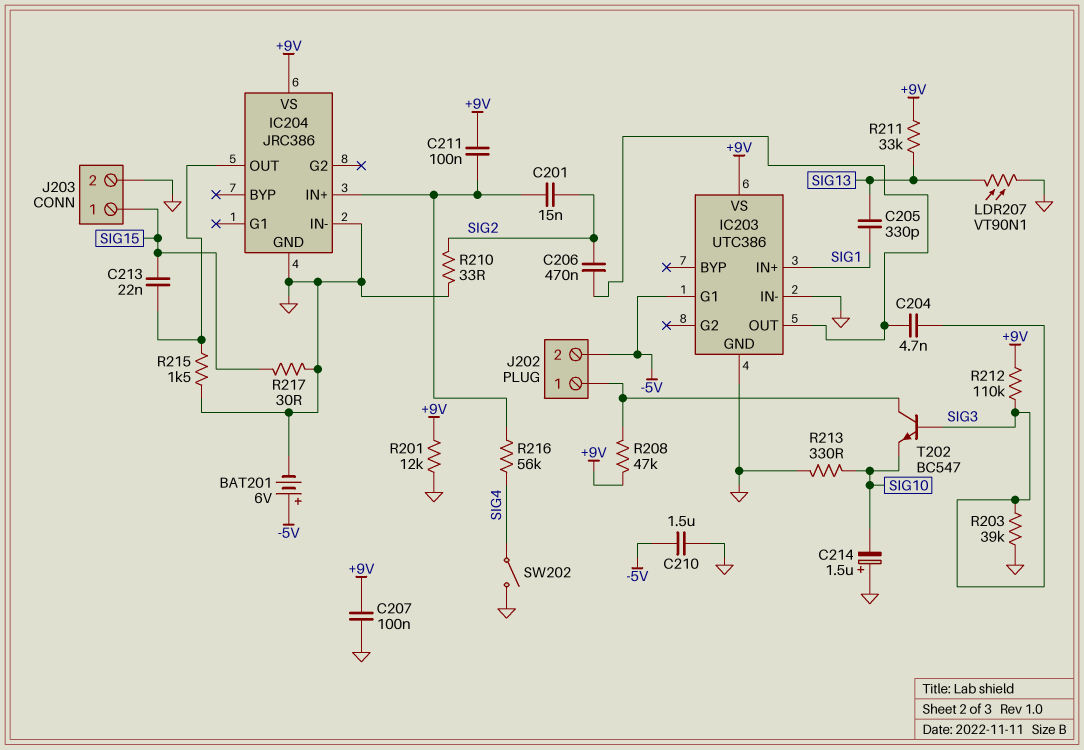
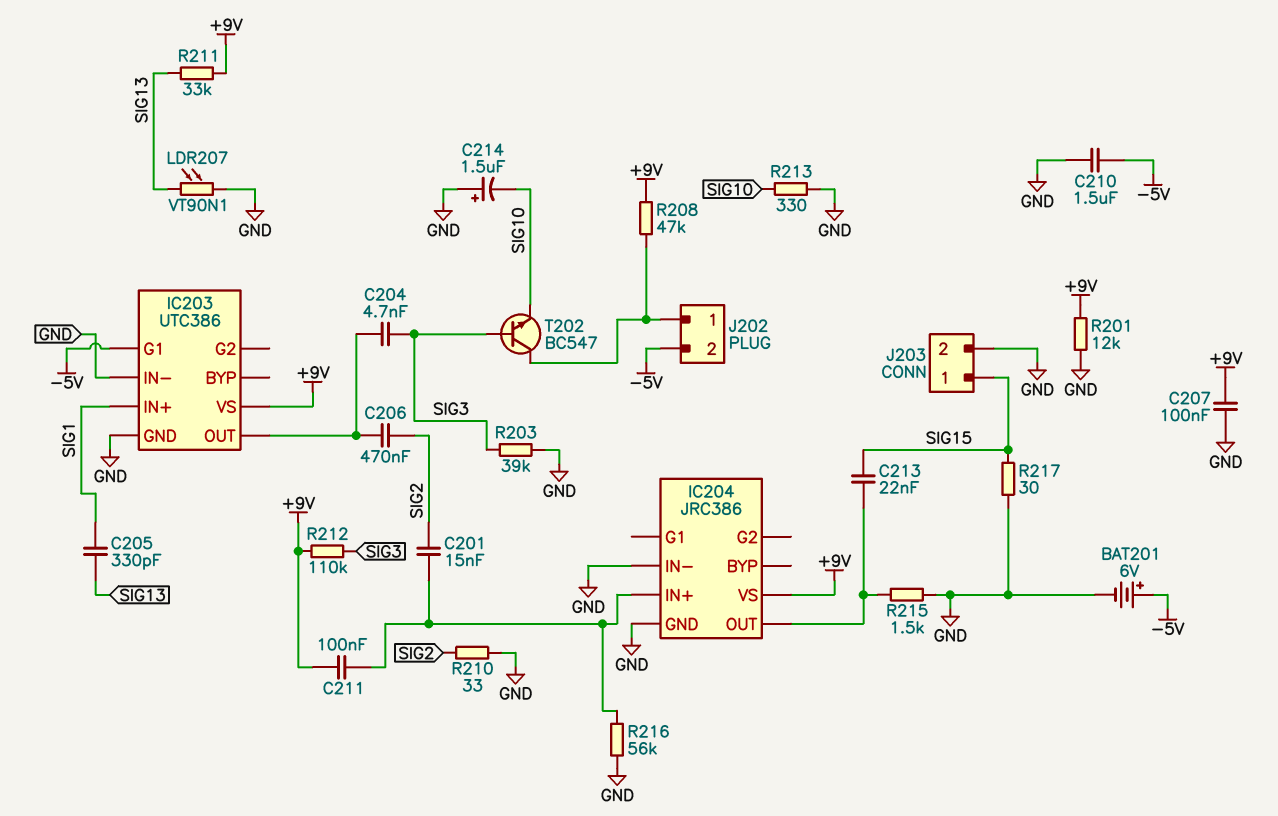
R216: 56k (IC204/IN+, SIG4) -> 56k (GND, IC204/IN+)
SW202: switch (GND, SIG4) -> none

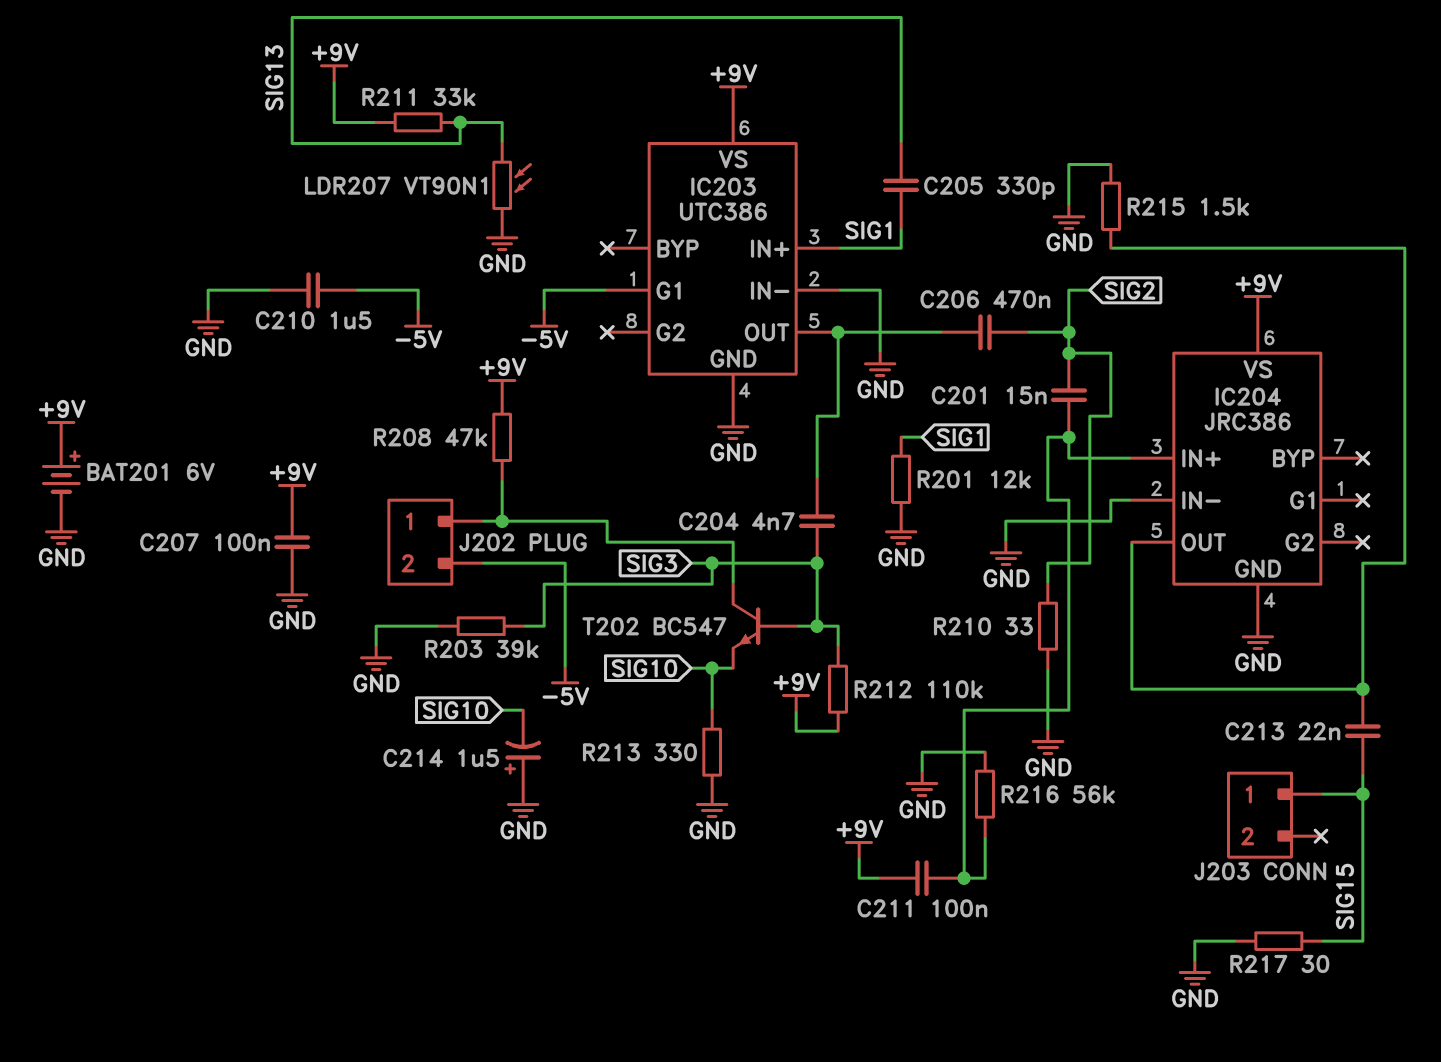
BAT201: 6V (plus -5V, minus GND) -> 6V (plus +9V, minus GND)
J203 pin 2: GND -> none
R201: 12k (+9V, GND) -> 12k (GND, SIG1)

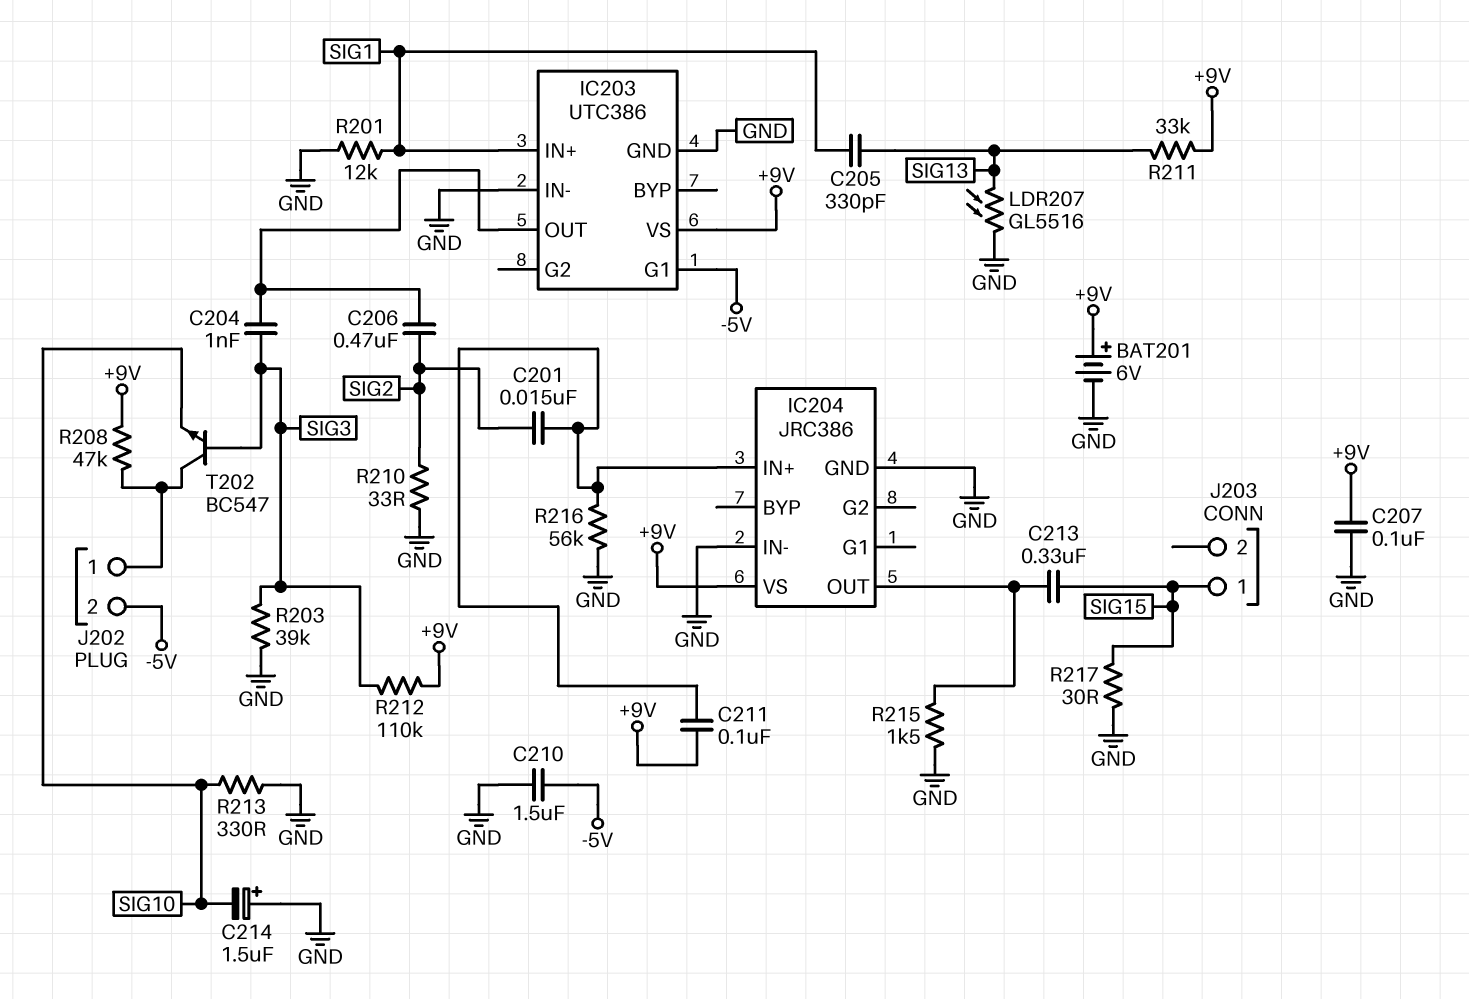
C204: 4.7nF (IC203/OUT, SIG3) -> 1nF (IC203/OUT, SIG3)
C213: 22nF (IC204/OUT, SIG15) -> 330nF (IC204/OUT, SIG15)
LDR207: VT90N1 (GND, SIG13) -> GL5516 (GND, SIG13)

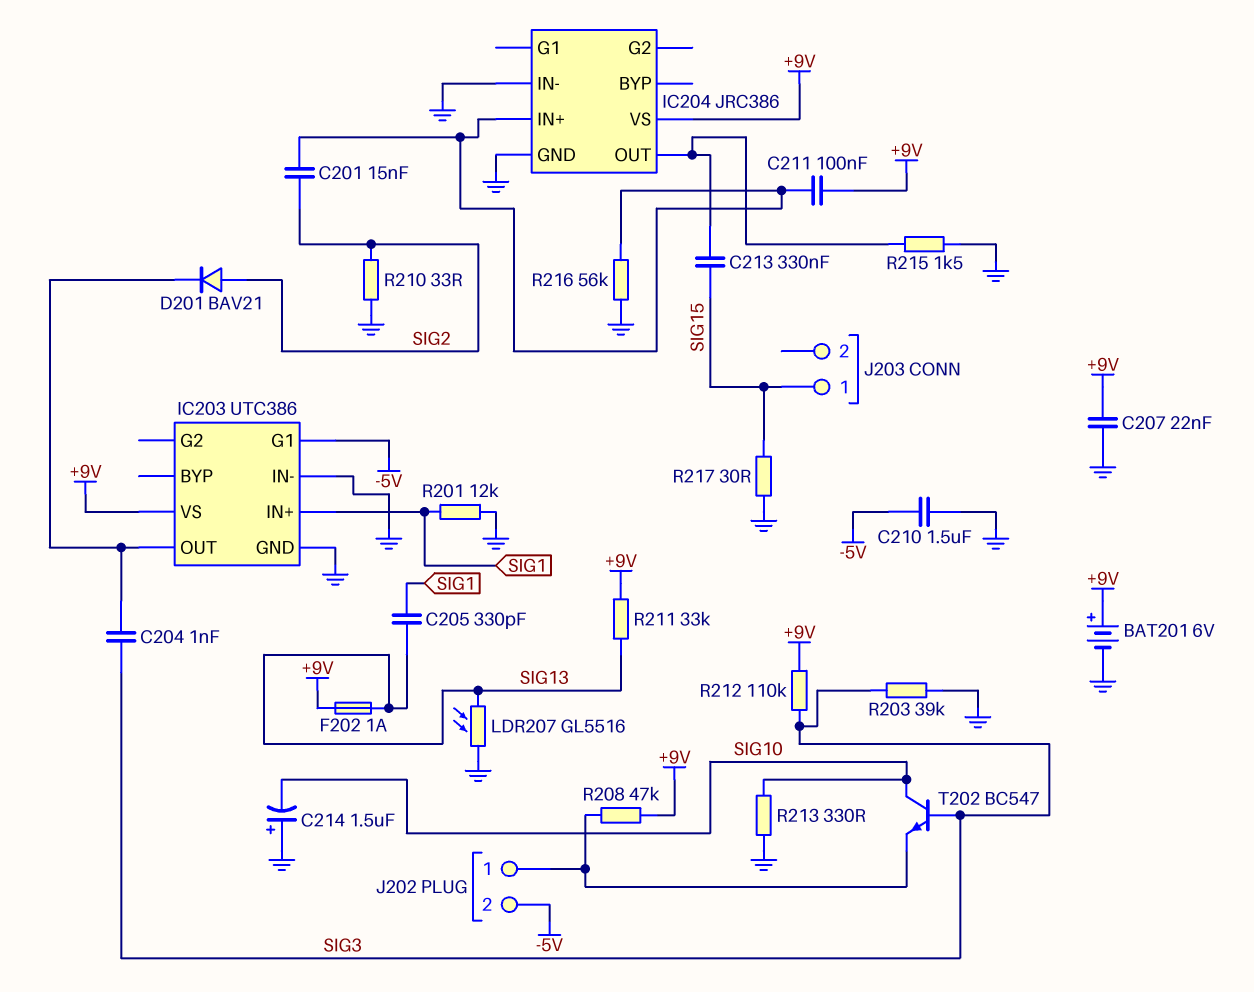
C206: 470nF (IC203/OUT, SIG2) -> none
C207: 100nF (+9V, GND) -> 22nF (+9V, GND)
D201: none -> diode BAV21 (A SIG2, K IC203/OUT)
F202: none -> 1A (+9V, SIG13)
T202: NPN BC547 (B SIG3, C J202/1, E SIG10) -> NPN BC547 (B SIG3, C SIG10, E J202/1)

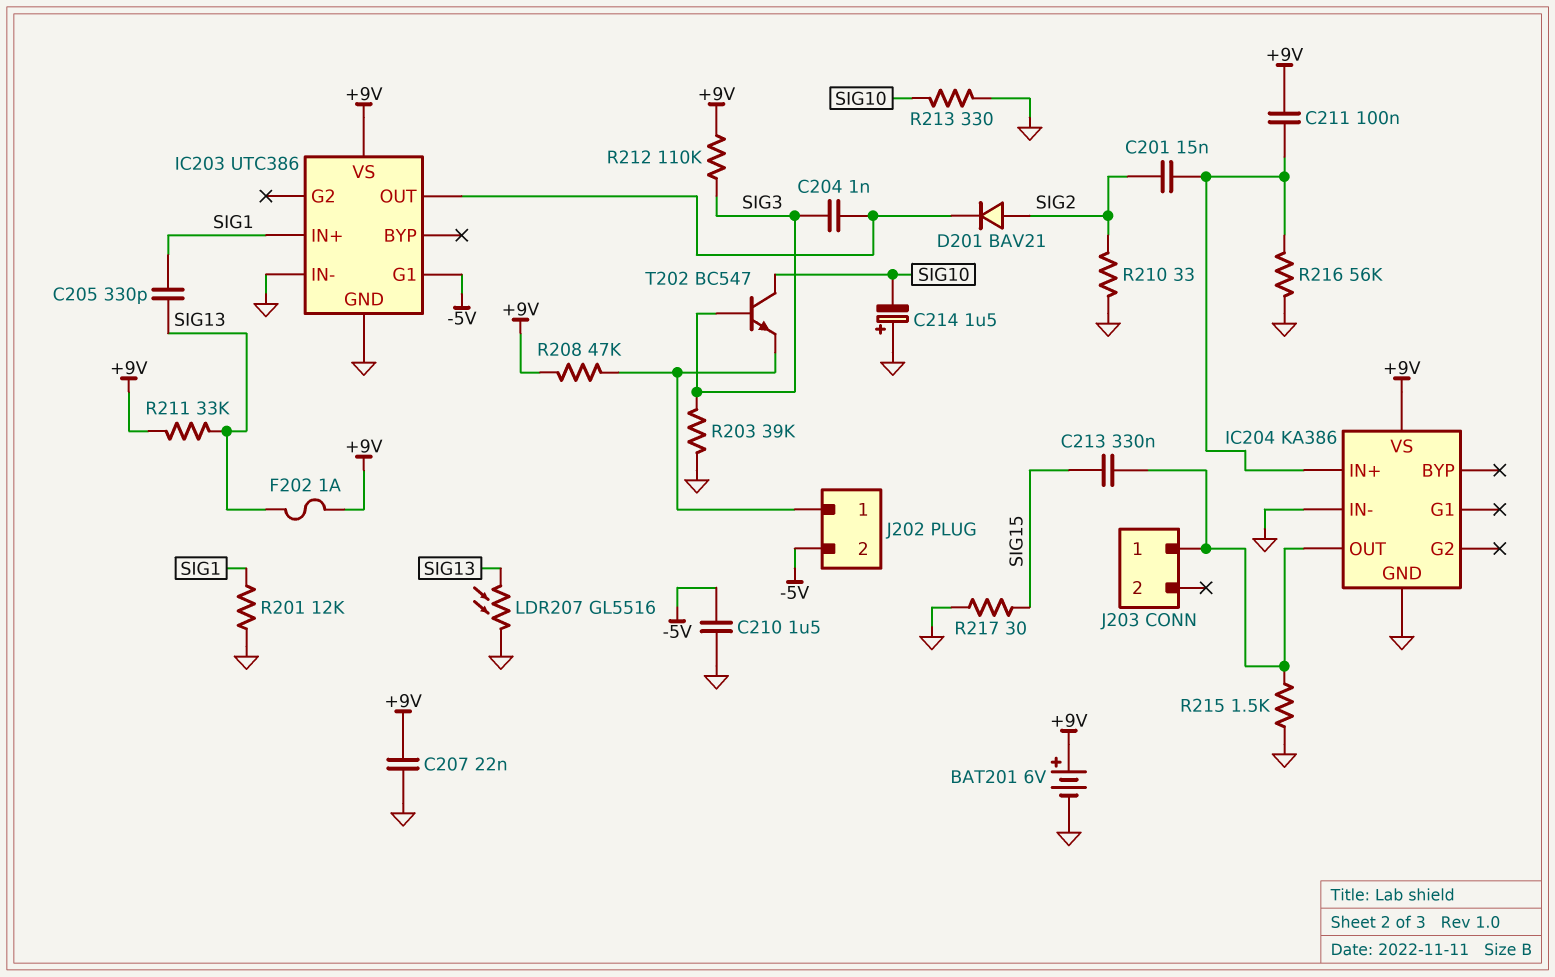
IC204: JRC386 -> KA386
J203 pin 1: SIG15 -> IC204/OUT

